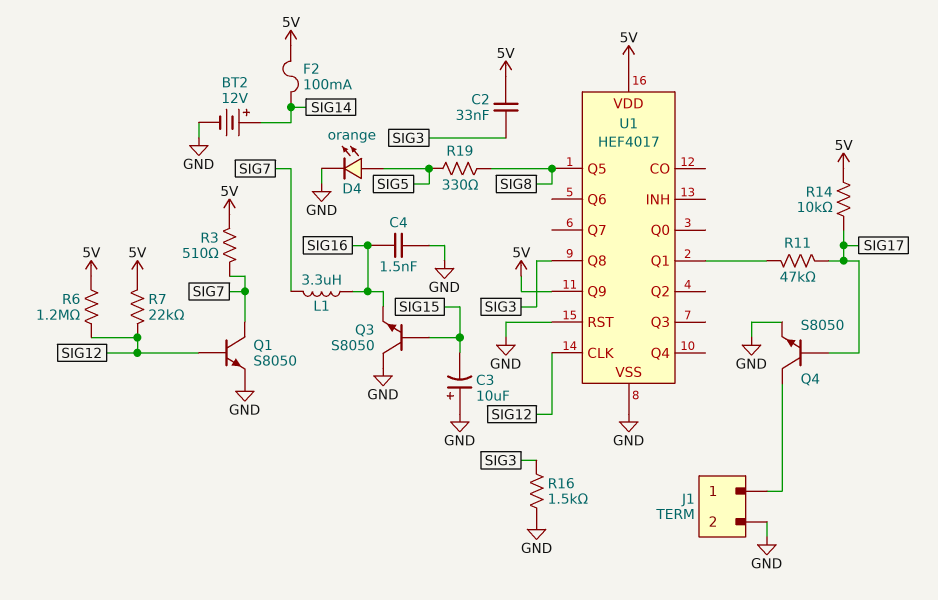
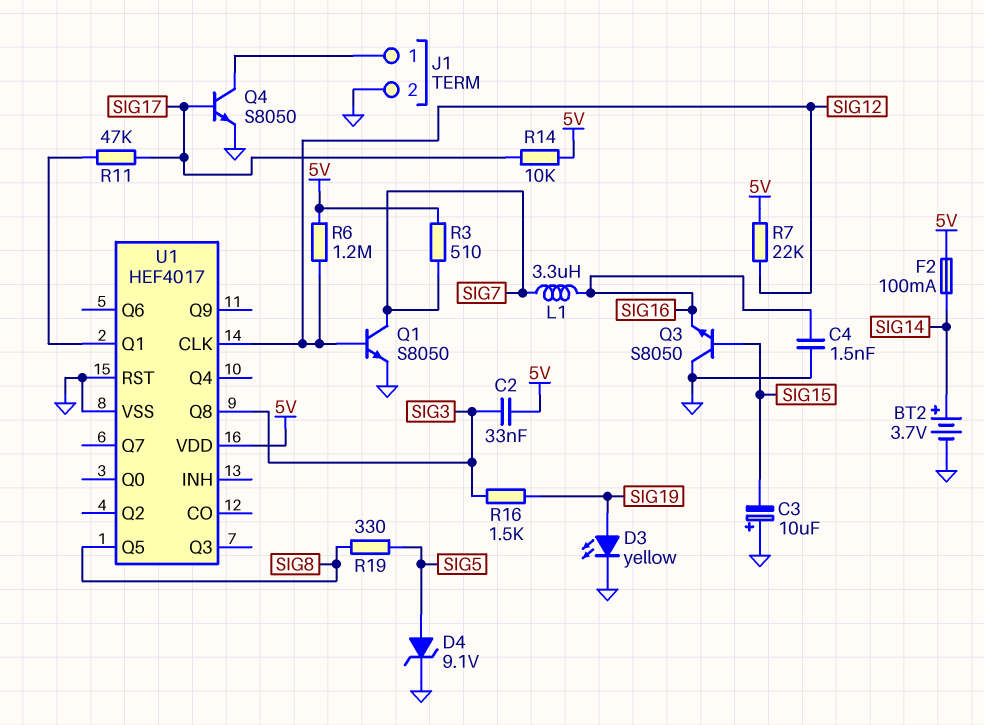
BT2: 12V (plus SIG14, minus GND) -> 3.7V (plus SIG14, minus GND)
D3: none -> LED yellow (A SIG19, K GND)
D4: LED orange (A SIG5, K GND) -> zener 9.1V (A SIG5, K GND)
R16: 1.5k (GND, SIG3) -> 1.5k (SIG3, SIG19)
U1 pin Q9: 5V -> none

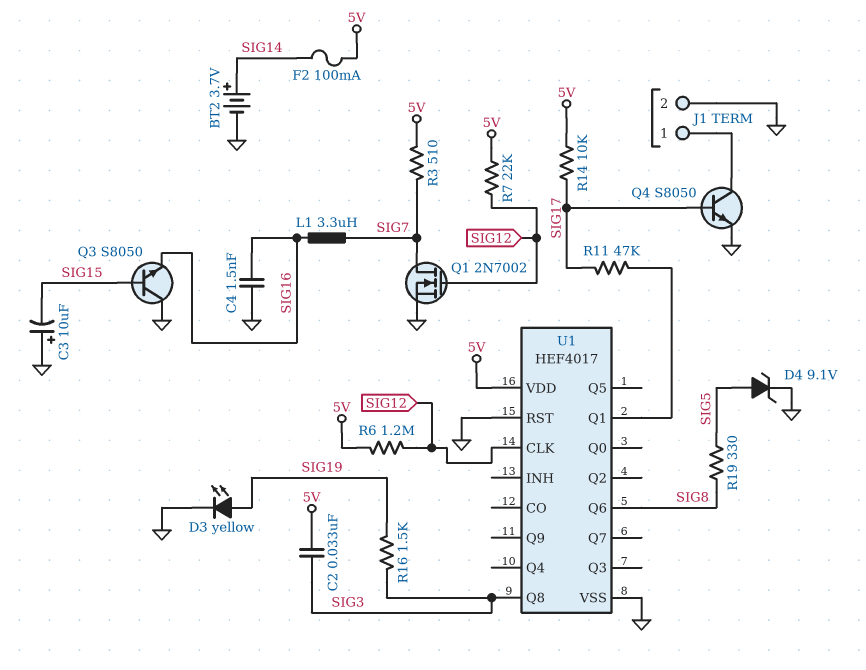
Q1: NPN S8050 (B SIG12, C SIG7, E GND) -> NMOS 2N7002 (G SIG12, D SIG7, S GND)
U1 pin Q5: SIG8 -> none
U1 pin Q6: none -> SIG8

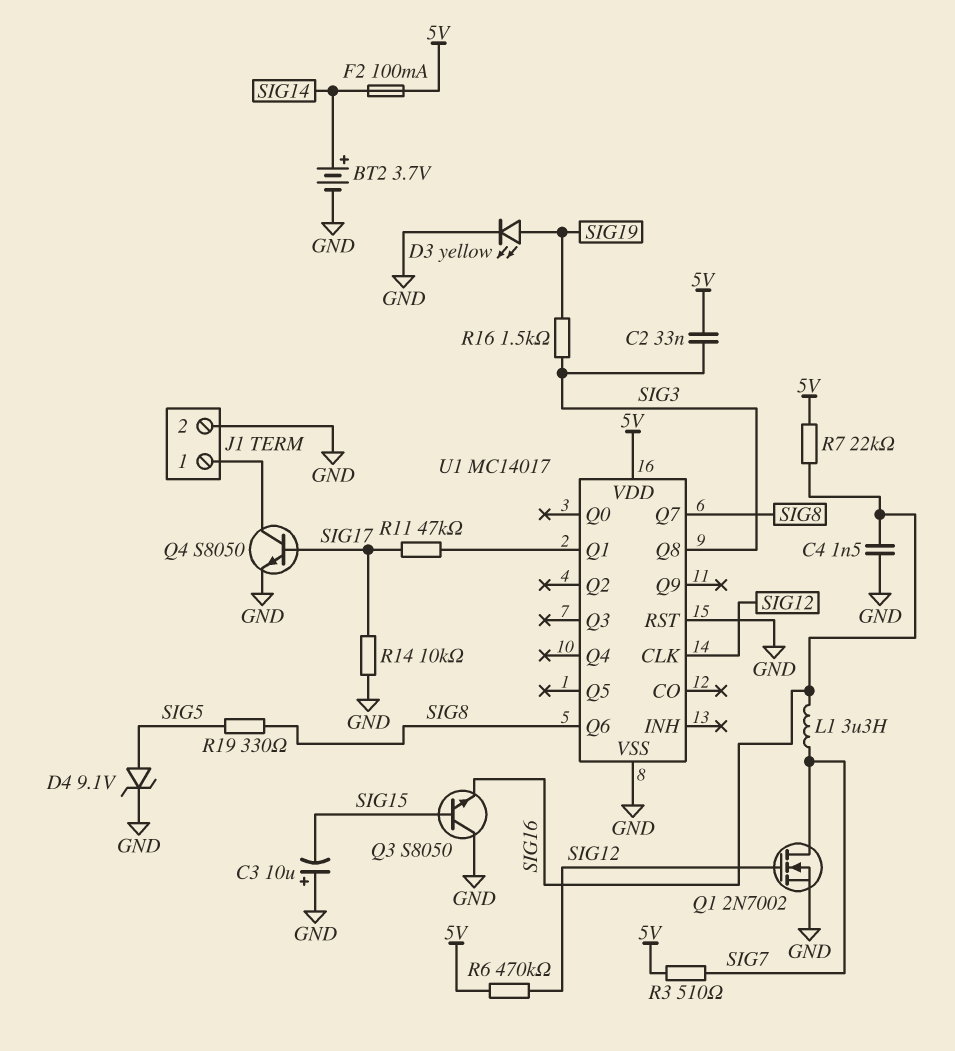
R6: 1.2M (5V, SIG12) -> 470k (5V, SIG12)
R7: 22k (5V, SIG12) -> 22k (5V, SIG16)
R14: 10k (5V, SIG17) -> 10k (GND, SIG17)
U1: HEF4017 -> MC14017
U1 pin Q7: none -> SIG8

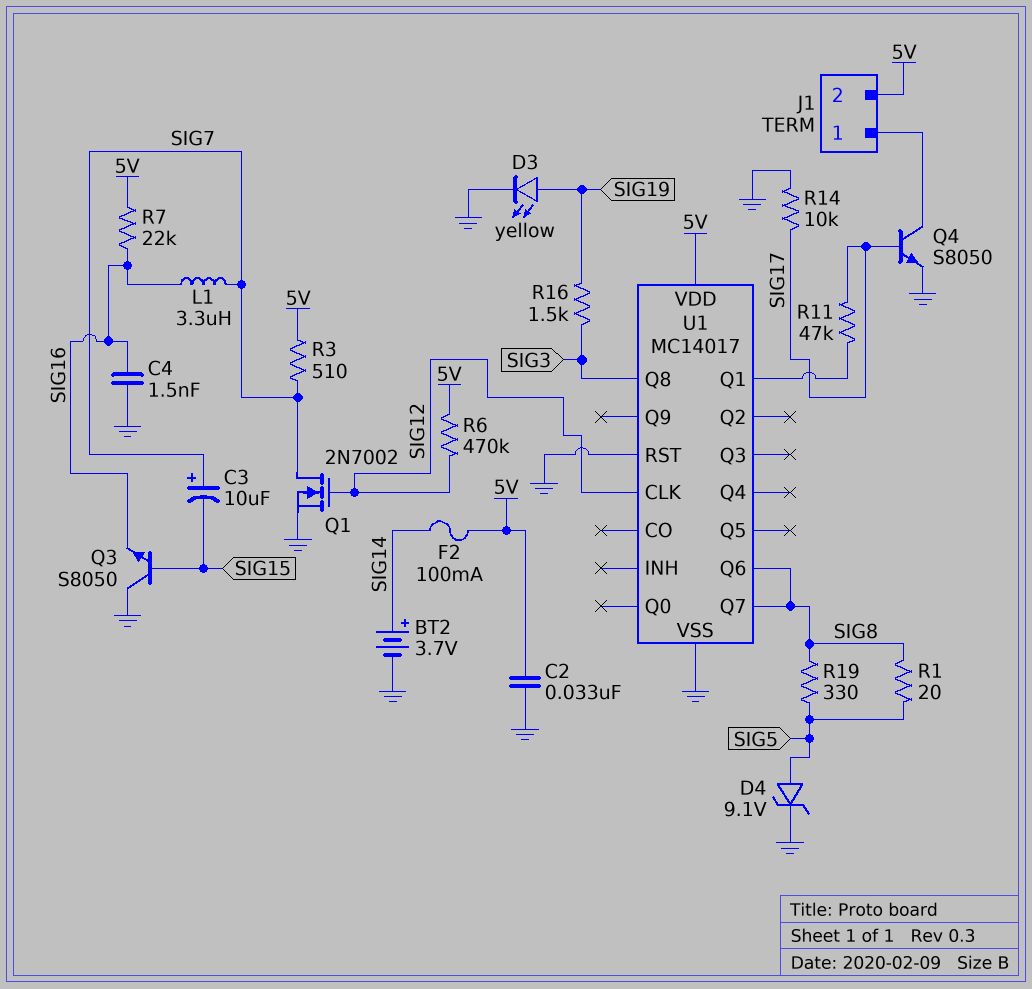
C2: 33nF (5V, SIG3) -> 33nF (5V, GND)
C3: 10uF (plus GND, minus SIG15) -> 10uF (plus SIG7, minus SIG15)
J1 pin 2: GND -> 5V
R1: none -> 20 (SIG5, SIG8)

